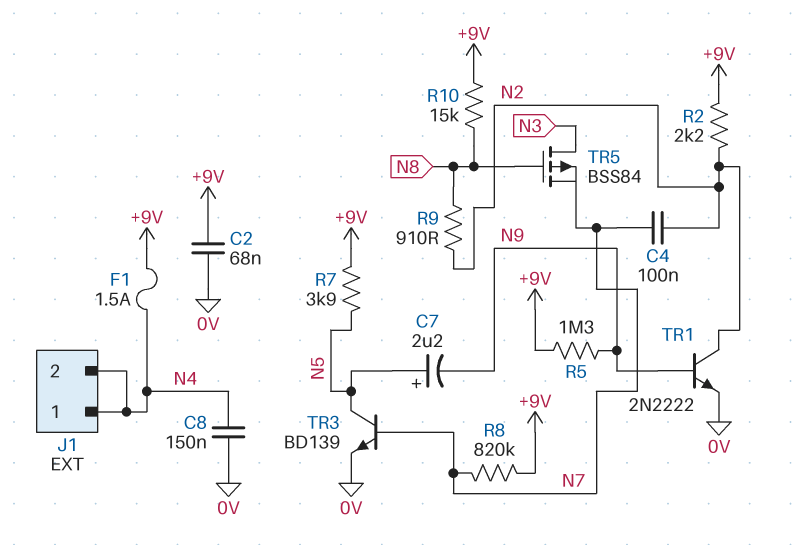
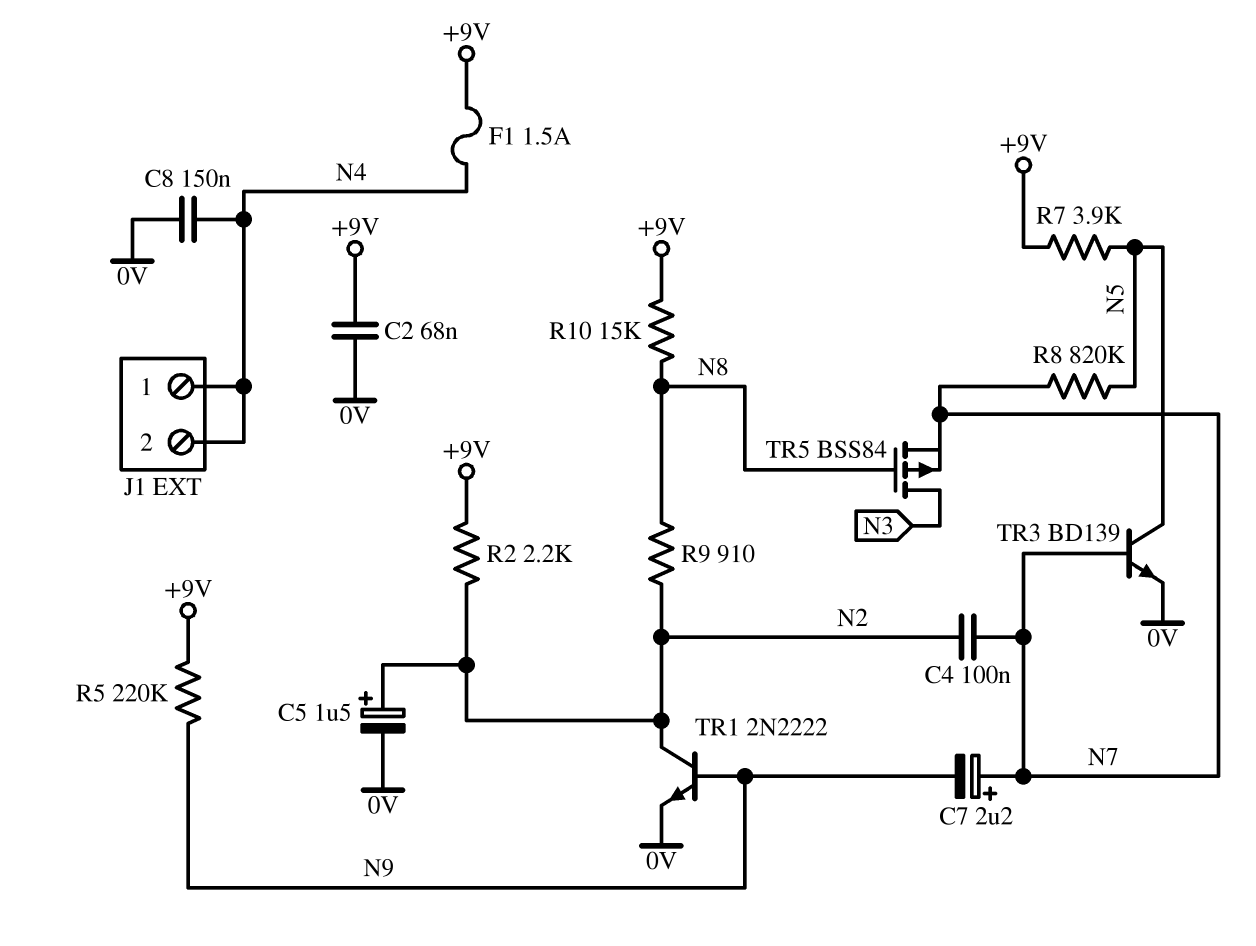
C5: none -> 1.5uF (plus N2, minus 0V)
C7: 2.2uF (plus N5, minus N9) -> 2.2uF (plus N7, minus N9)
R5: 1.3M (+9V, N9) -> 220k (+9V, N9)
R8: 820k (+9V, N7) -> 820k (N5, N7)

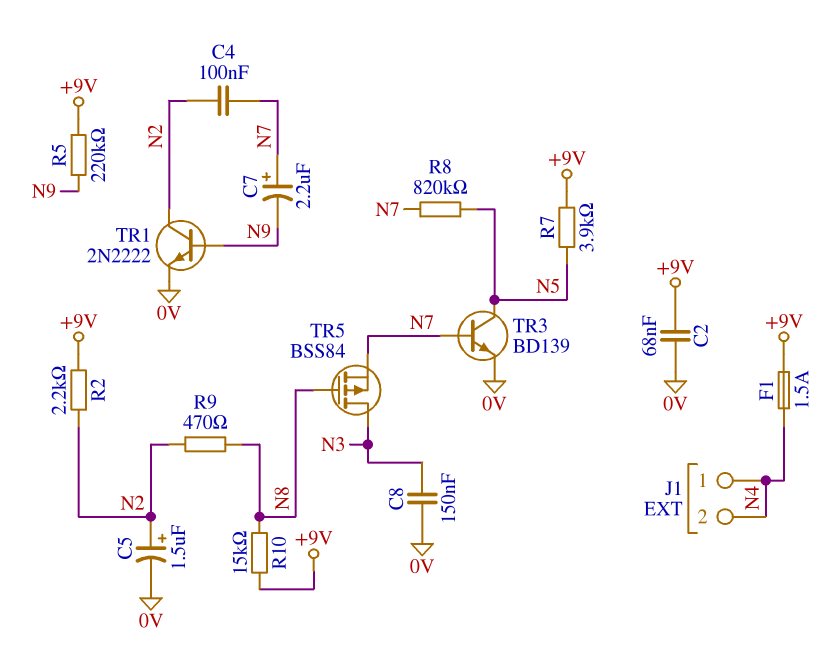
C8: 150nF (0V, N4) -> 150nF (0V, N3)
R9: 910 (N2, N8) -> 470 (N2, N8)

